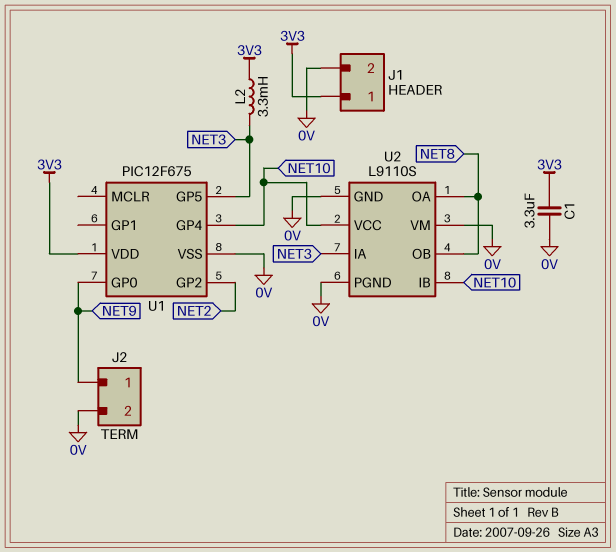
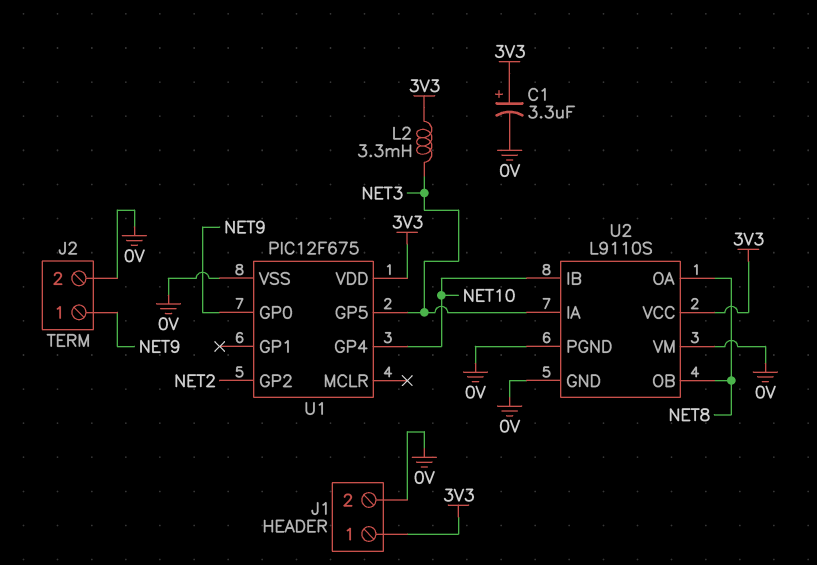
C1: 3.3uF (0V, 3V3) -> 3.3uF (plus 3V3, minus 0V)
U2 pin VCC: NET10 -> 3V3

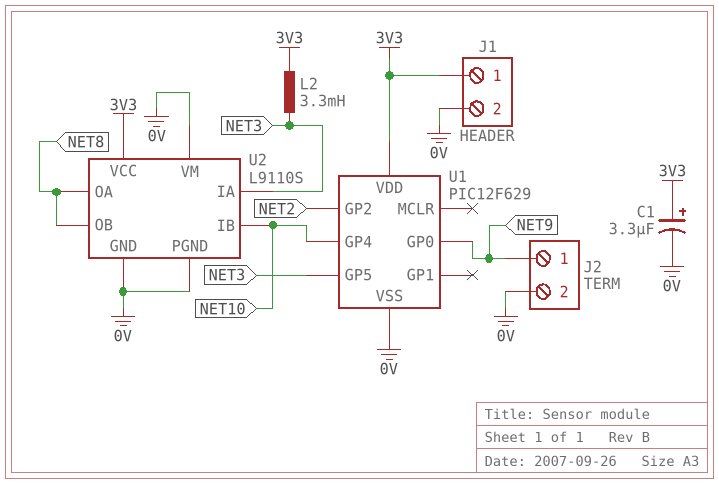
U1: PIC12F675 -> PIC12F629

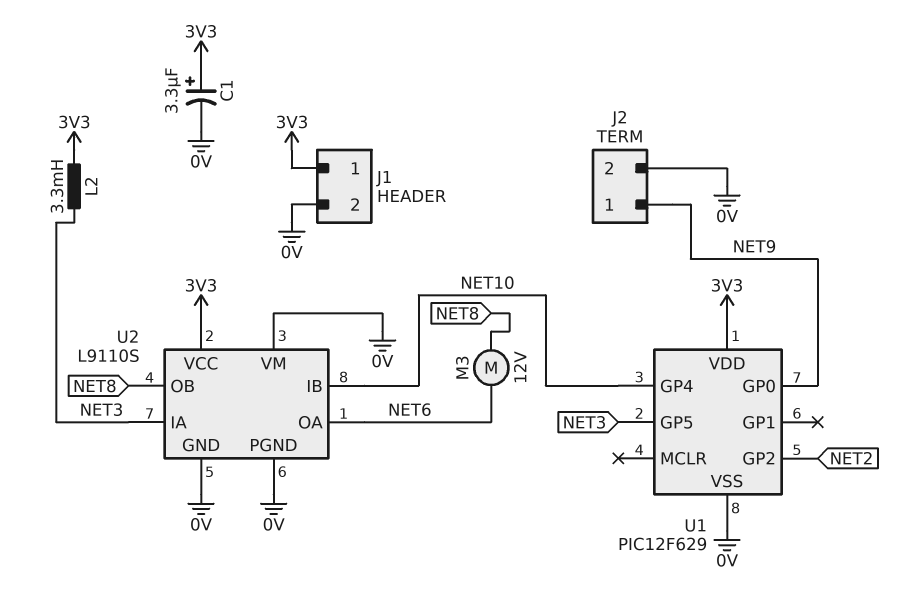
M3: none -> motor 12V (NET6, NET8)
U2 pin OA: NET8 -> NET6

